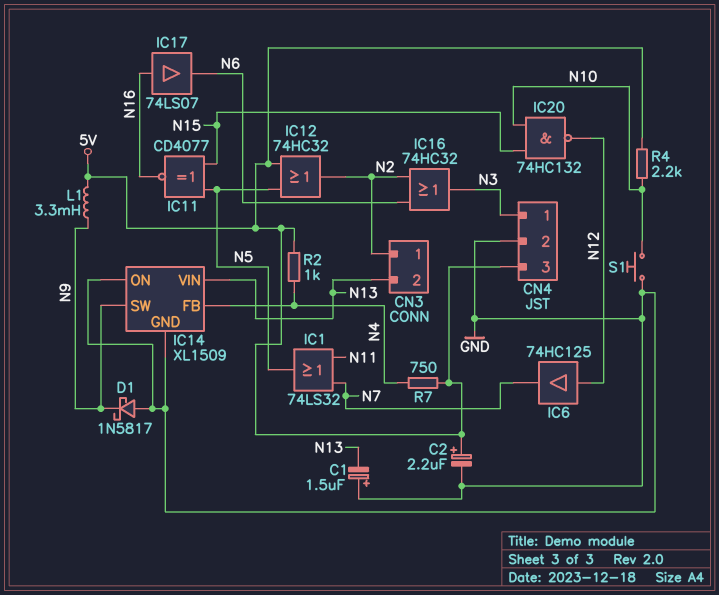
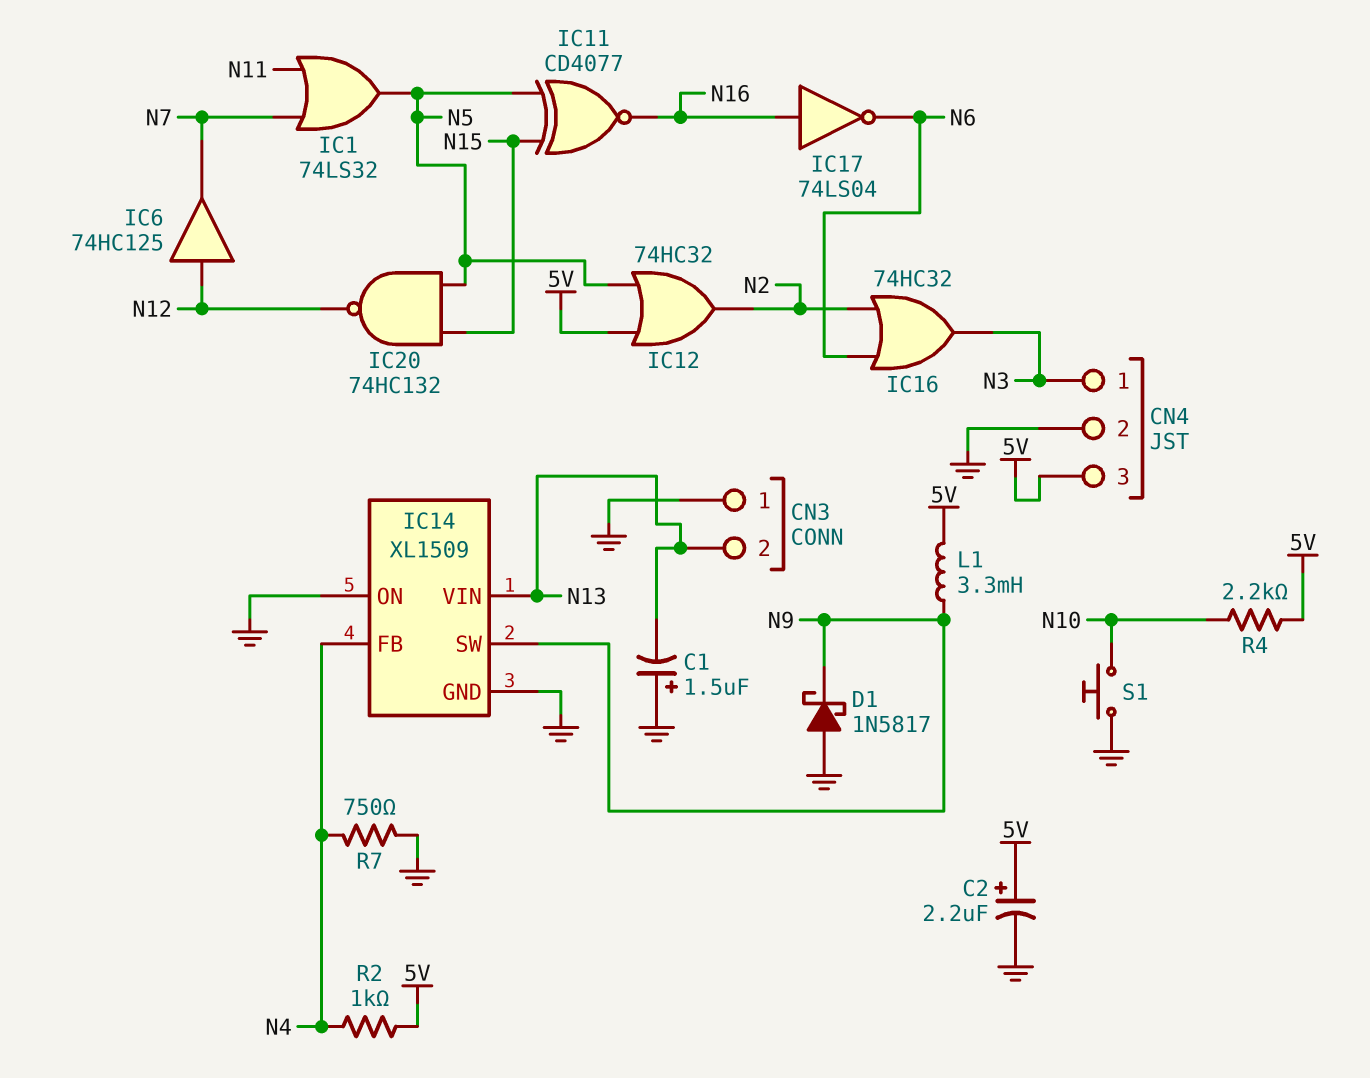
CN3 pin 1: N2 -> GND
IC17: buffer 74LS07 (in N16, out N6) -> NOT 74LS04 (in N16, out N6)
IC20: NAND 74HC132 (in N10, in N15, out N12) -> NAND 74HC132 (in N5, in N15, out N12)
R7: 750 (5V, N4) -> 750 (GND, N4)

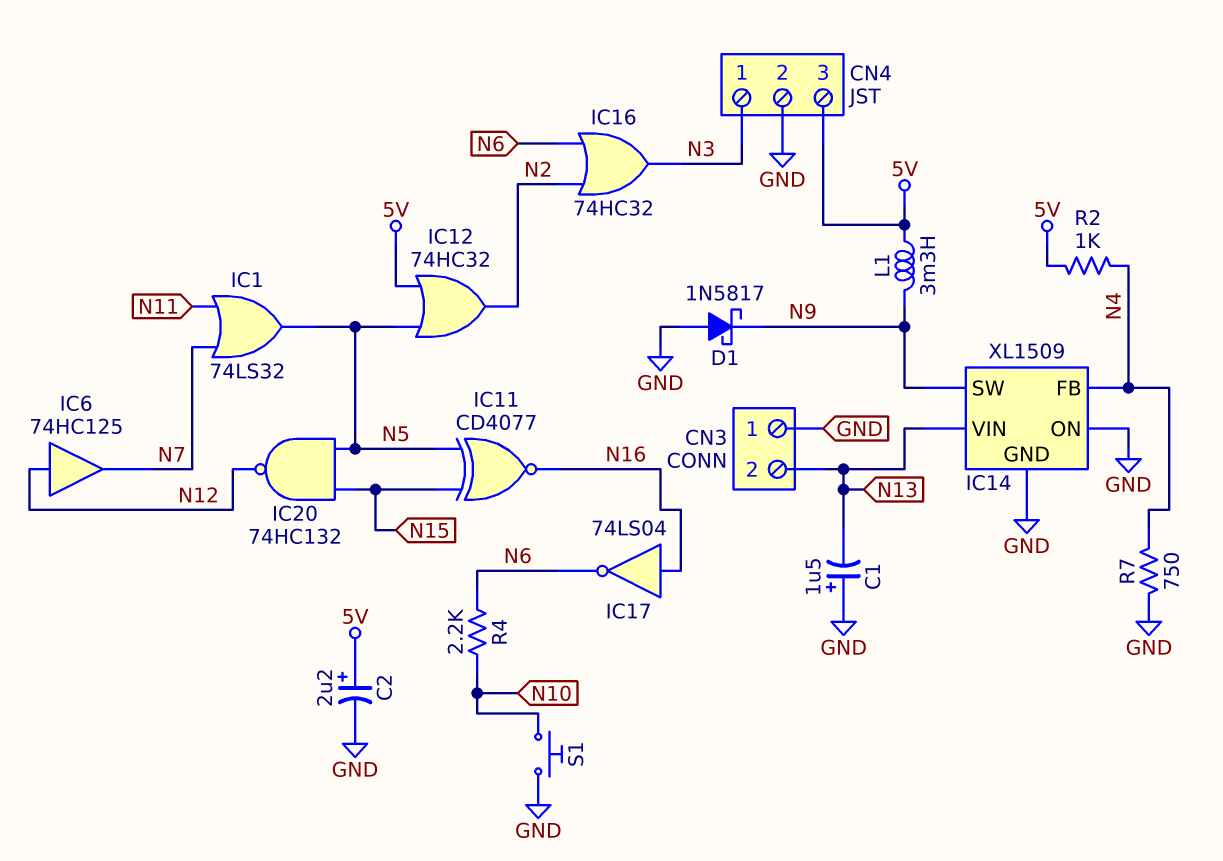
R4: 2.2k (5V, N10) -> 2.2k (N6, N10)

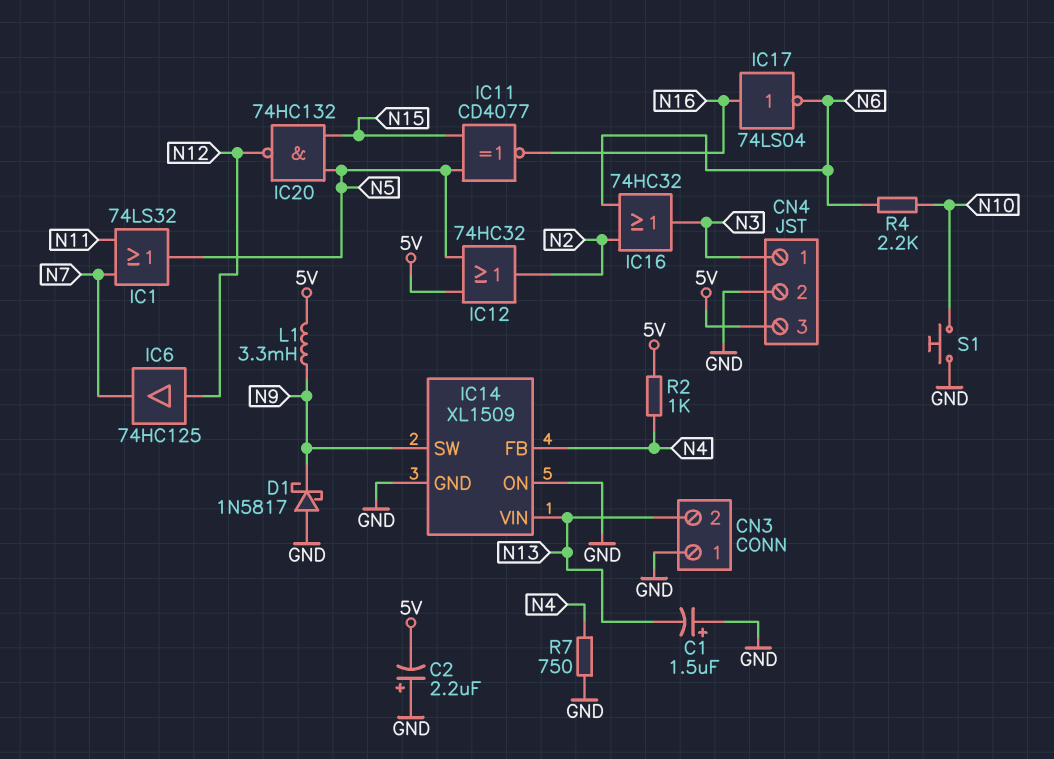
C2: 2.2uF (plus 5V, minus GND) -> 2.2uF (plus GND, minus 5V)

